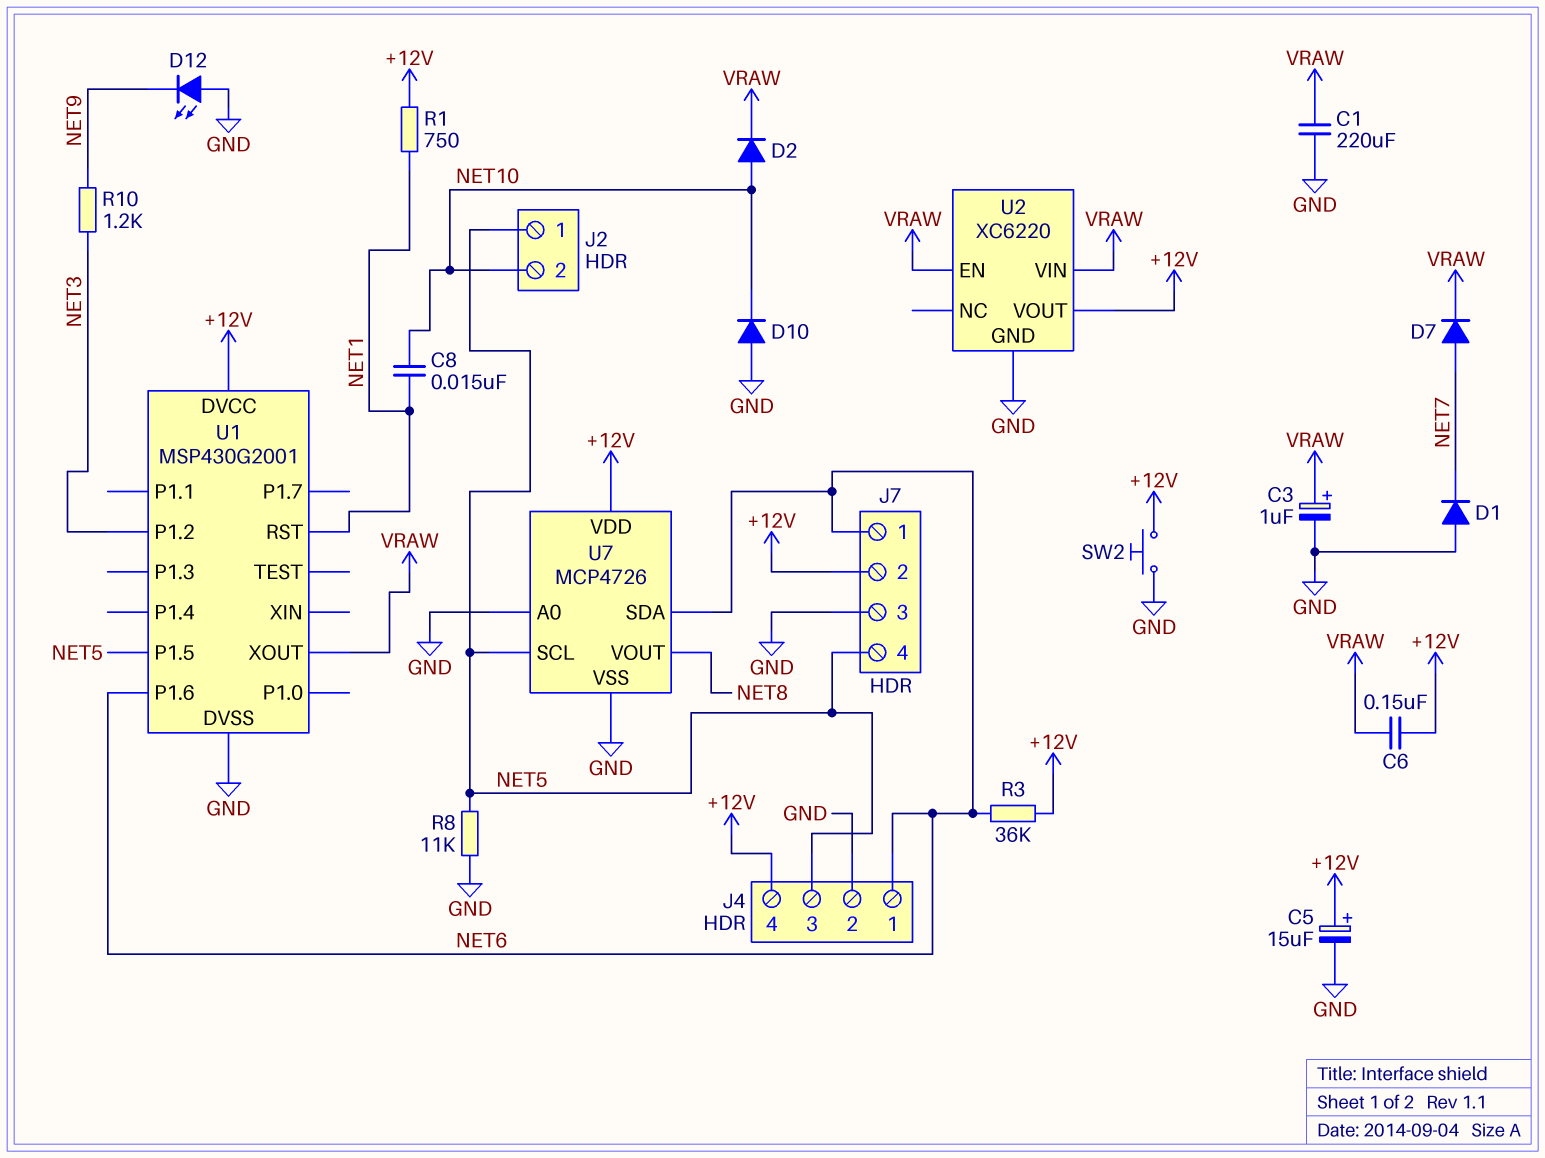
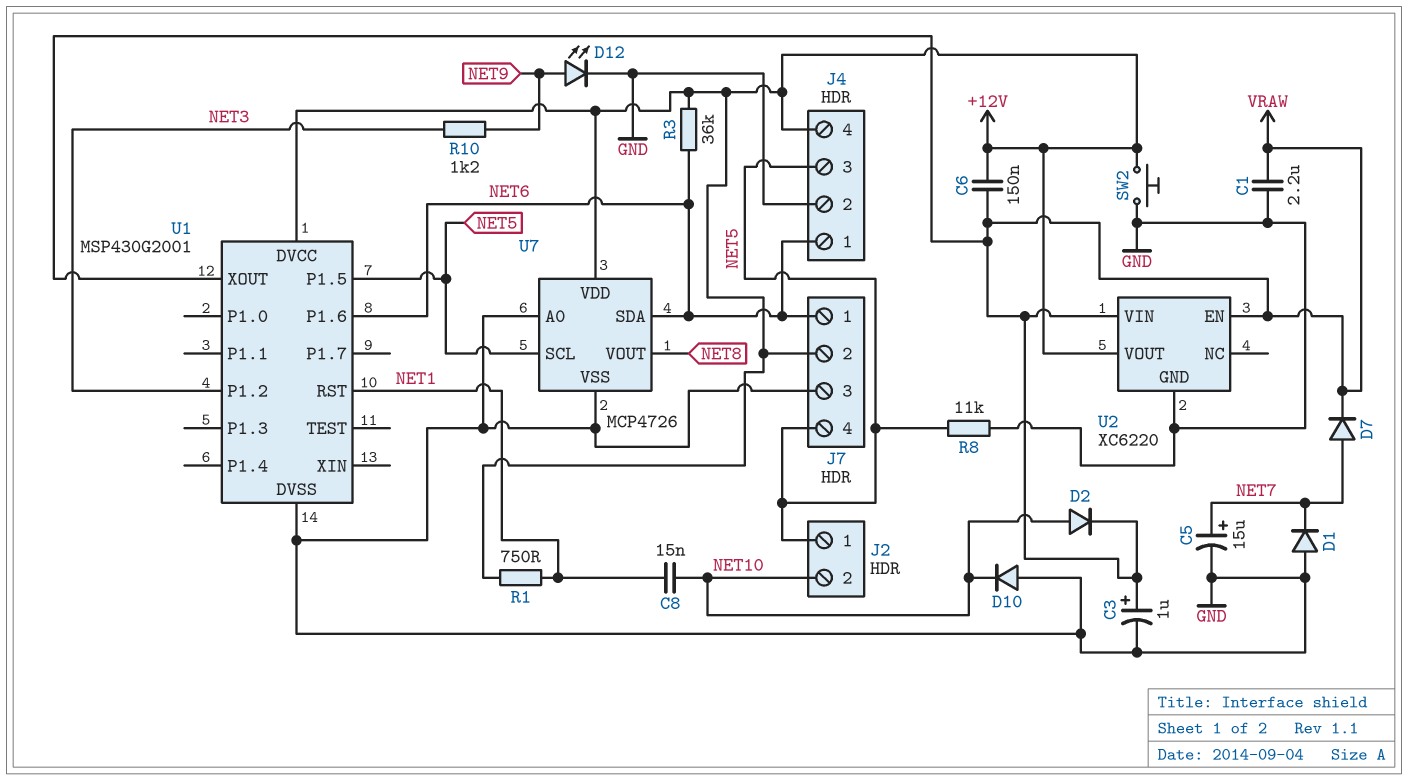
C1: 220uF (GND, VRAW) -> 2.2uF (GND, VRAW)
C5: 15uF (plus +12V, minus GND) -> 15uF (plus NET7, minus GND)
D12: LED (A GND, K NET9) -> LED (A NET9, K GND)

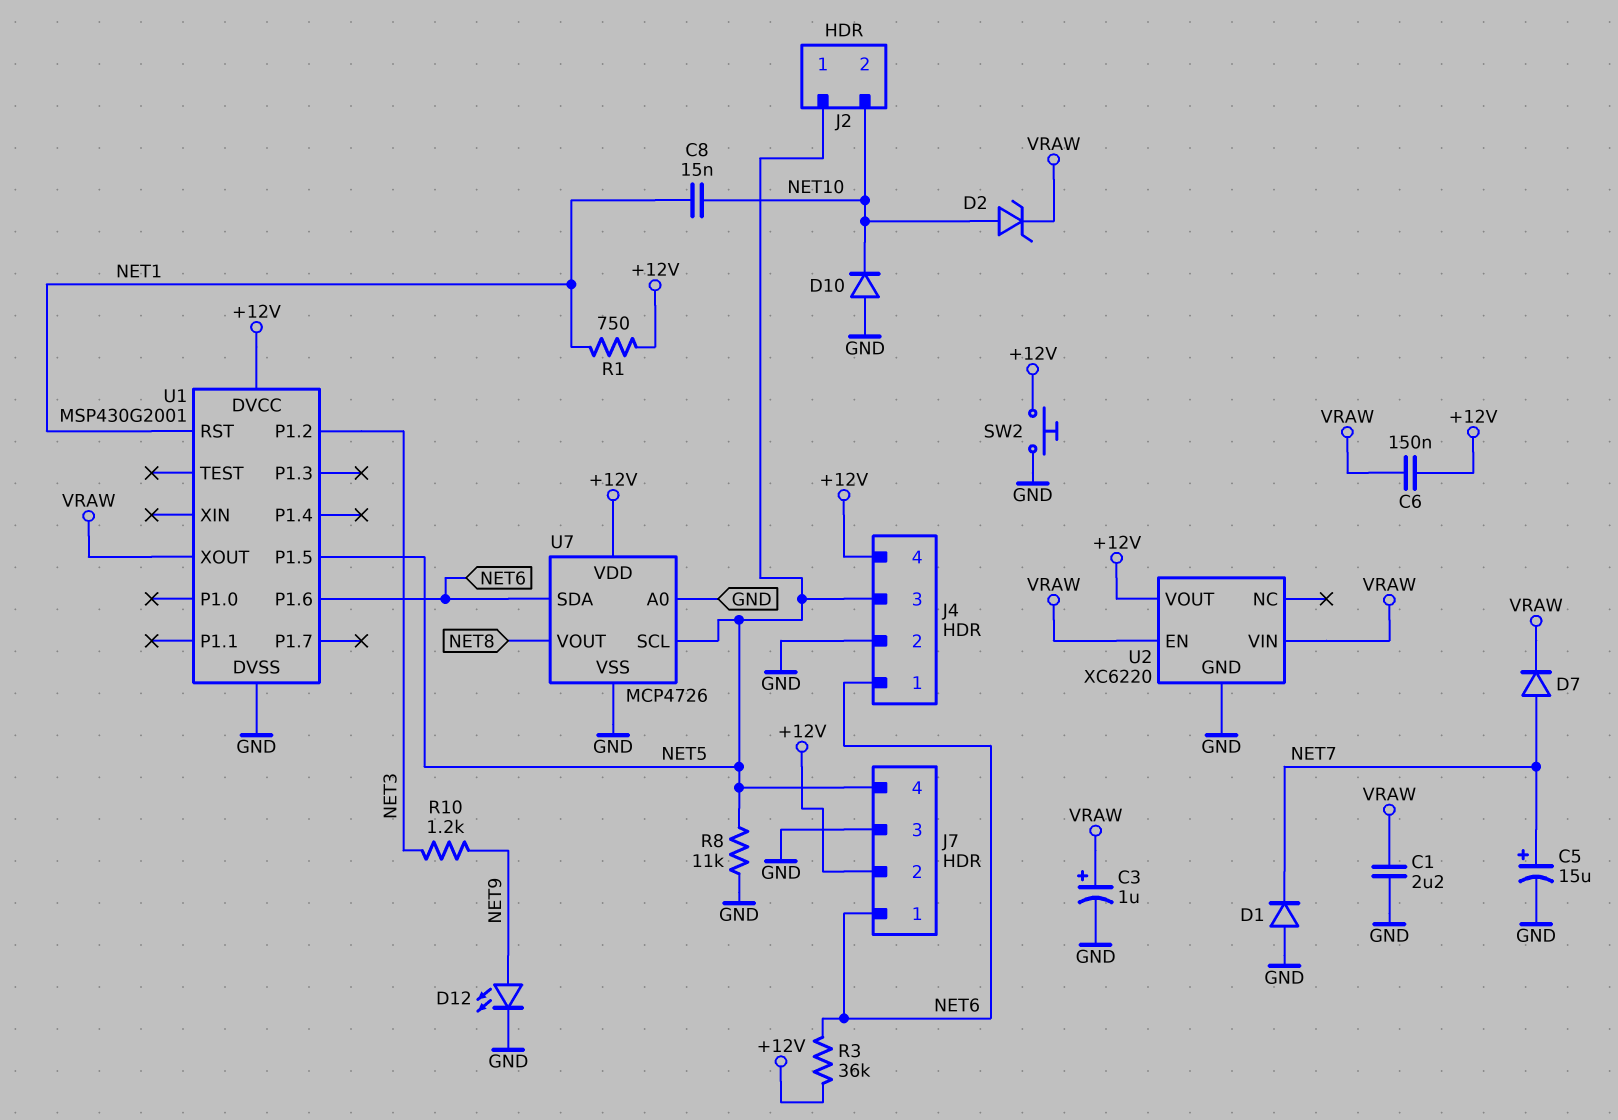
D2: diode (A NET10, K VRAW) -> zener (A NET10, K VRAW)

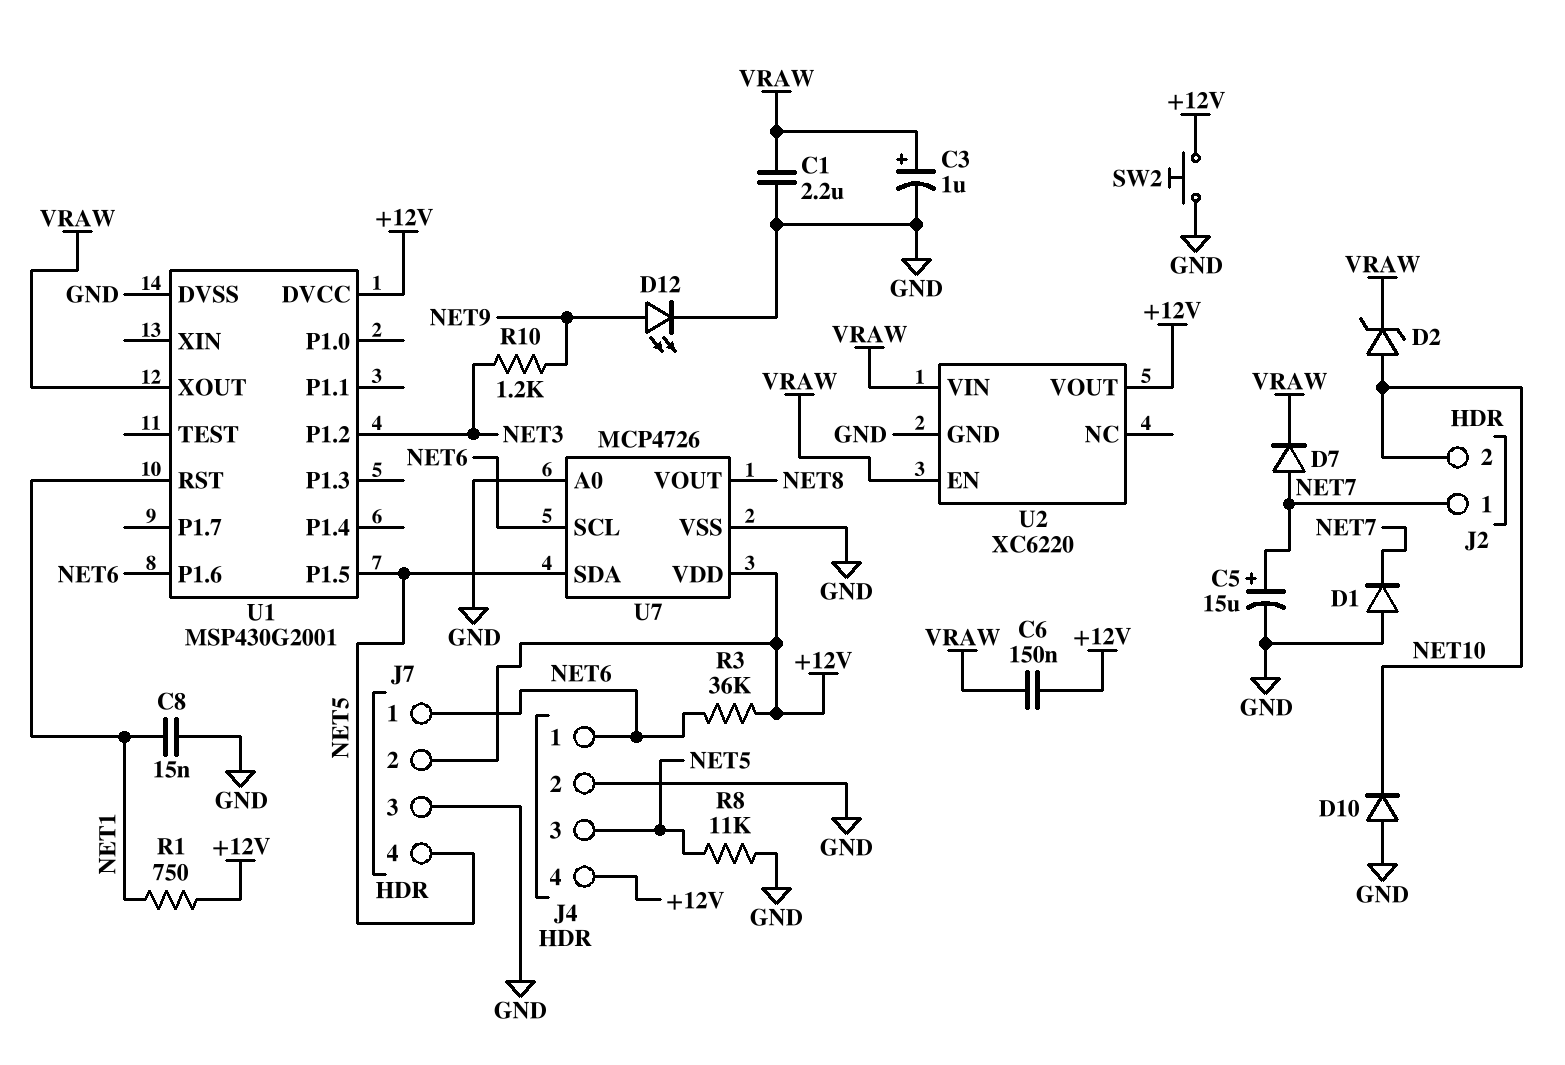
C8: 15nF (NET1, NET10) -> 15nF (GND, NET1)
J2 pin 1: NET5 -> NET7
U7 pin SCL: NET5 -> NET6
U7 pin SDA: NET6 -> NET5

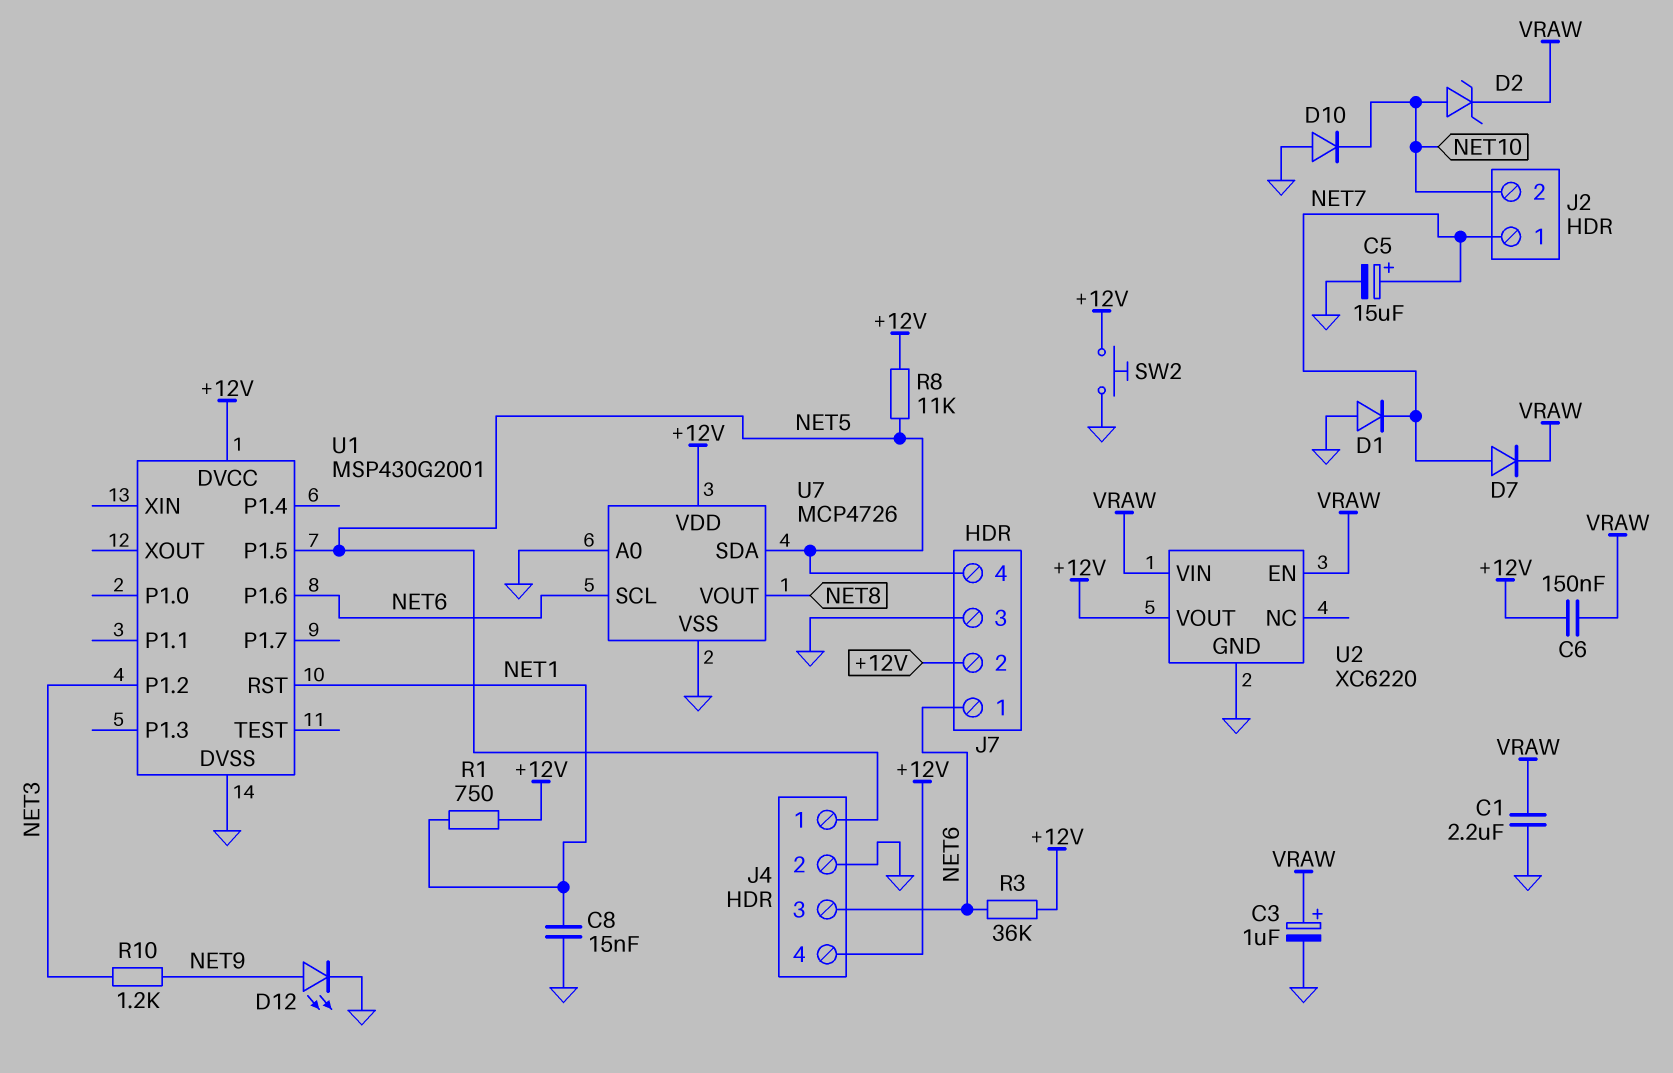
J4 pin 1: NET6 -> NET5
J4 pin 3: NET5 -> NET6
R8: 11k (GND, NET5) -> 11k (+12V, NET5)
U1 pin XOUT: VRAW -> none

